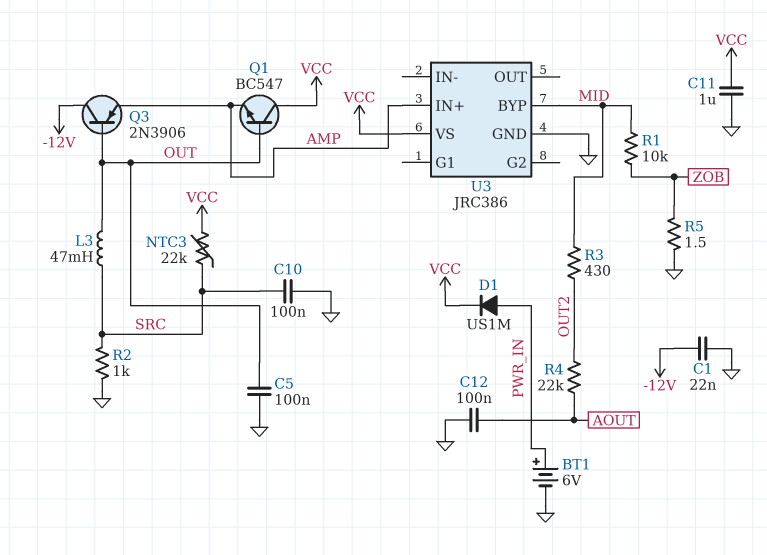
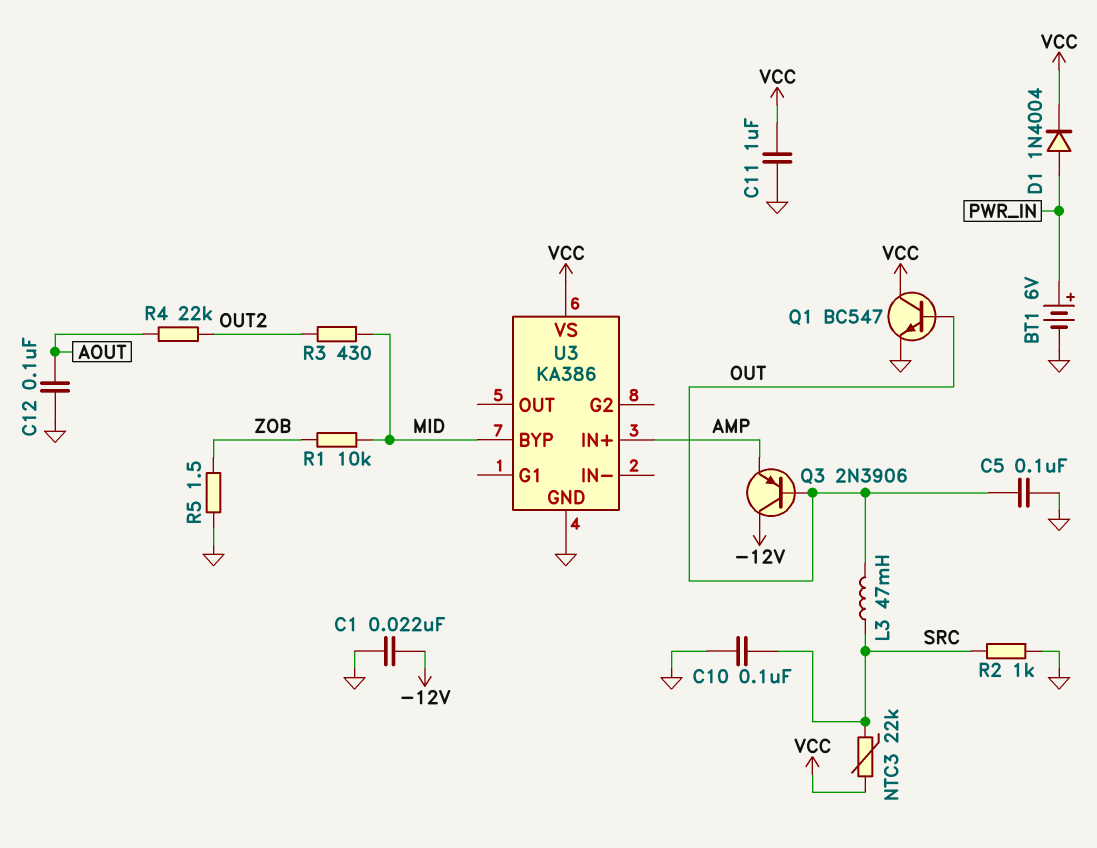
D1: diode US1M (A PWR_IN, K VCC) -> diode 1N4004 (A PWR_IN, K VCC)
Q1: NPN BC547 (B OUT, C VCC, E AMP) -> NPN BC547 (B OUT, C VCC, E GND)
U3: JRC386 -> KA386

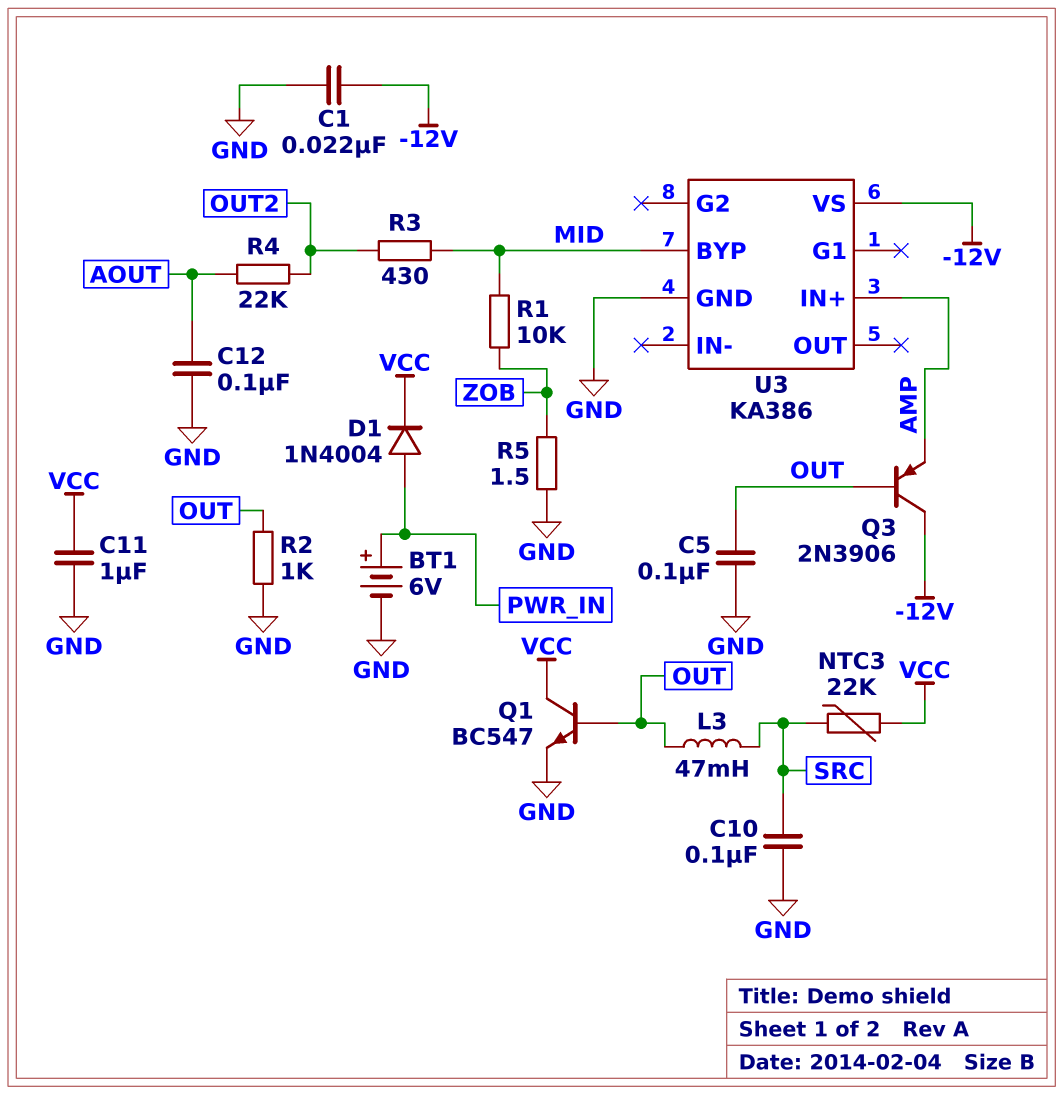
R2: 1k (GND, SRC) -> 1k (GND, OUT)
U3 pin VS: VCC -> -12V

